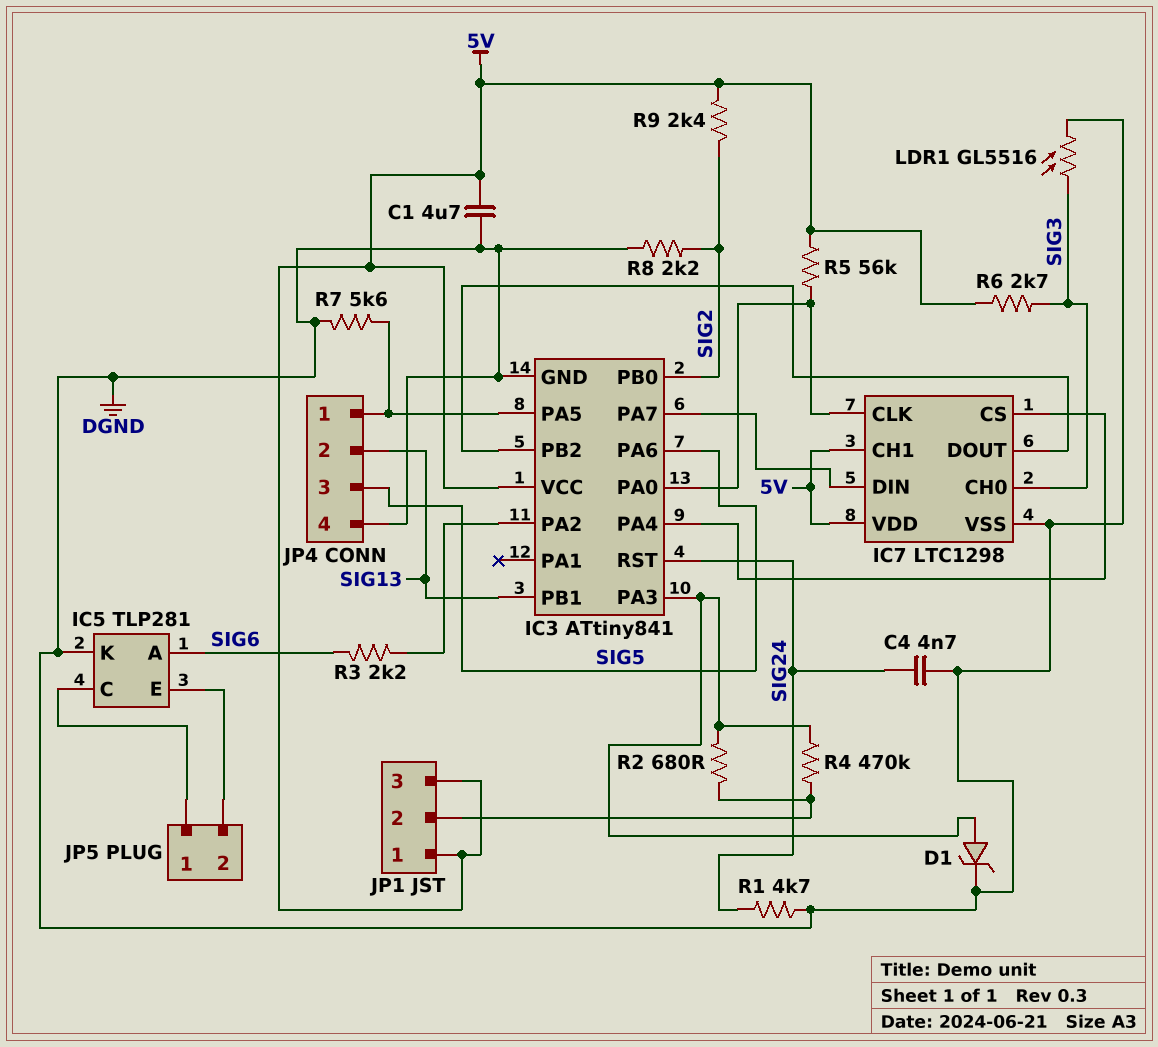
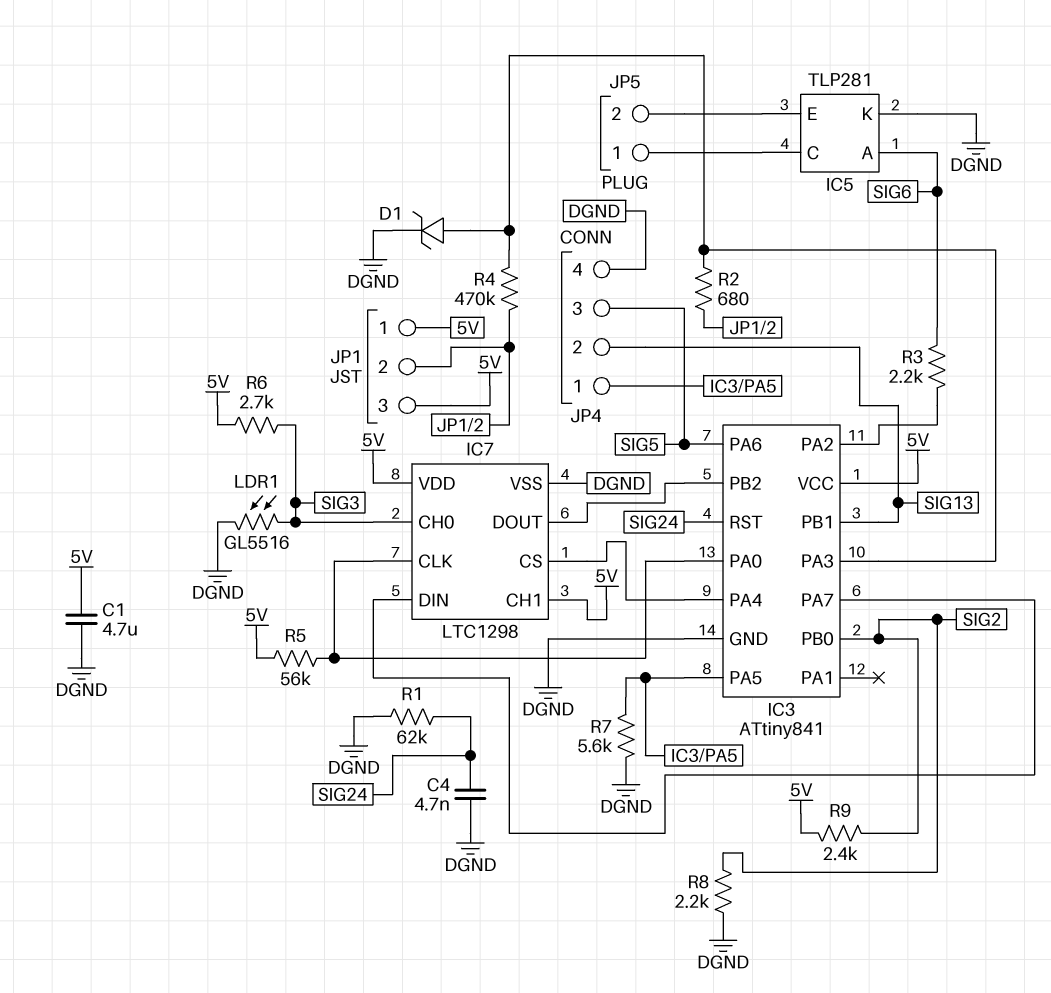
R1: 4.7k (DGND, SIG24) -> 62k (DGND, SIG24)

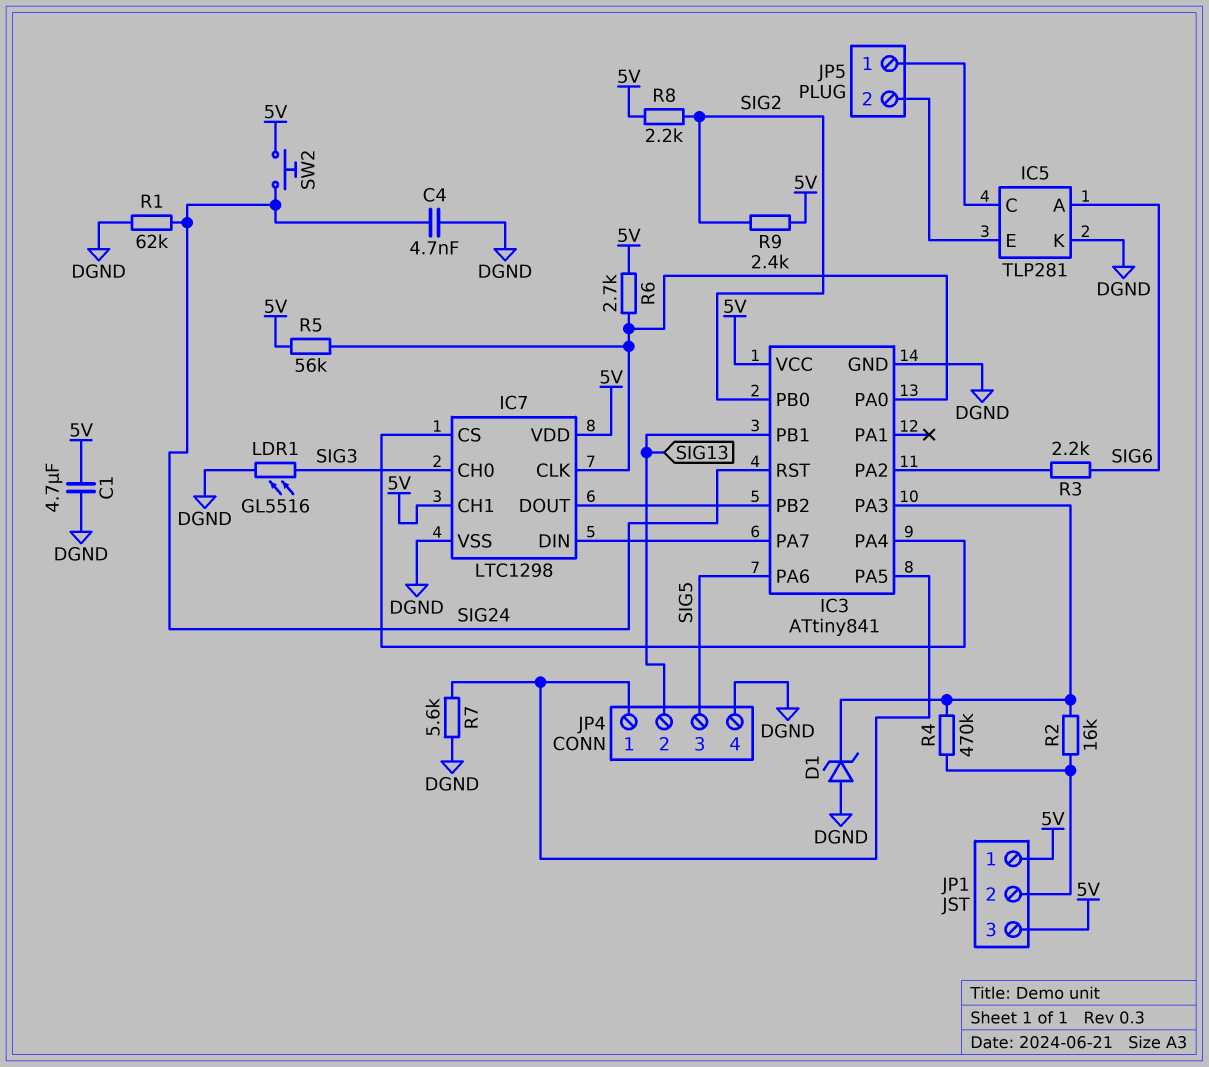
D1: zener (A IC3/PA3, K DGND) -> zener (A DGND, K IC3/PA3)
R2: 680 (IC3/PA3, JP1/2) -> 16k (IC3/PA3, JP1/2)
R6: 2.7k (5V, SIG3) -> 2.7k (5V, IC3/PA0)
R8: 2.2k (DGND, SIG2) -> 2.2k (5V, SIG2)
SW2: none -> button (5V, SIG24)

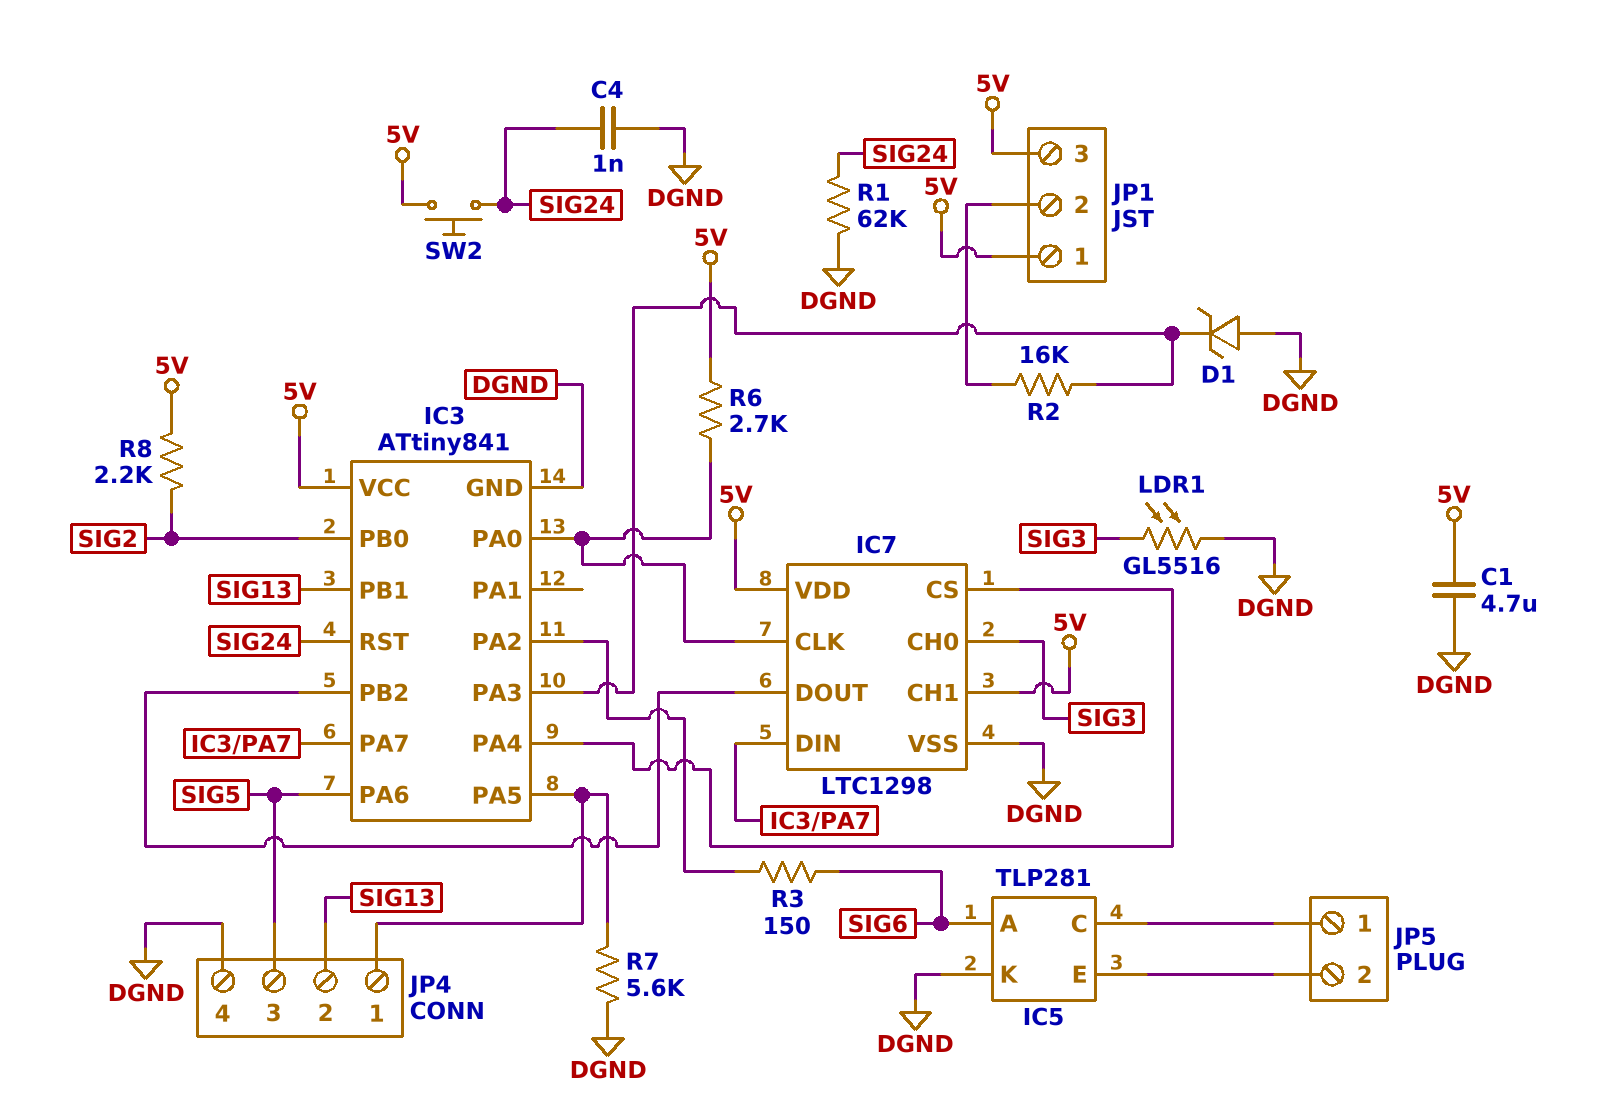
C4: 4.7nF (DGND, SIG24) -> 1nF (DGND, SIG24)
R3: 2.2k (IC3/PA2, SIG6) -> 150 (IC3/PA2, SIG6)
R4: 470k (IC3/PA3, JP1/2) -> none
R5: 56k (5V, IC3/PA0) -> none
R9: 2.4k (5V, SIG2) -> none

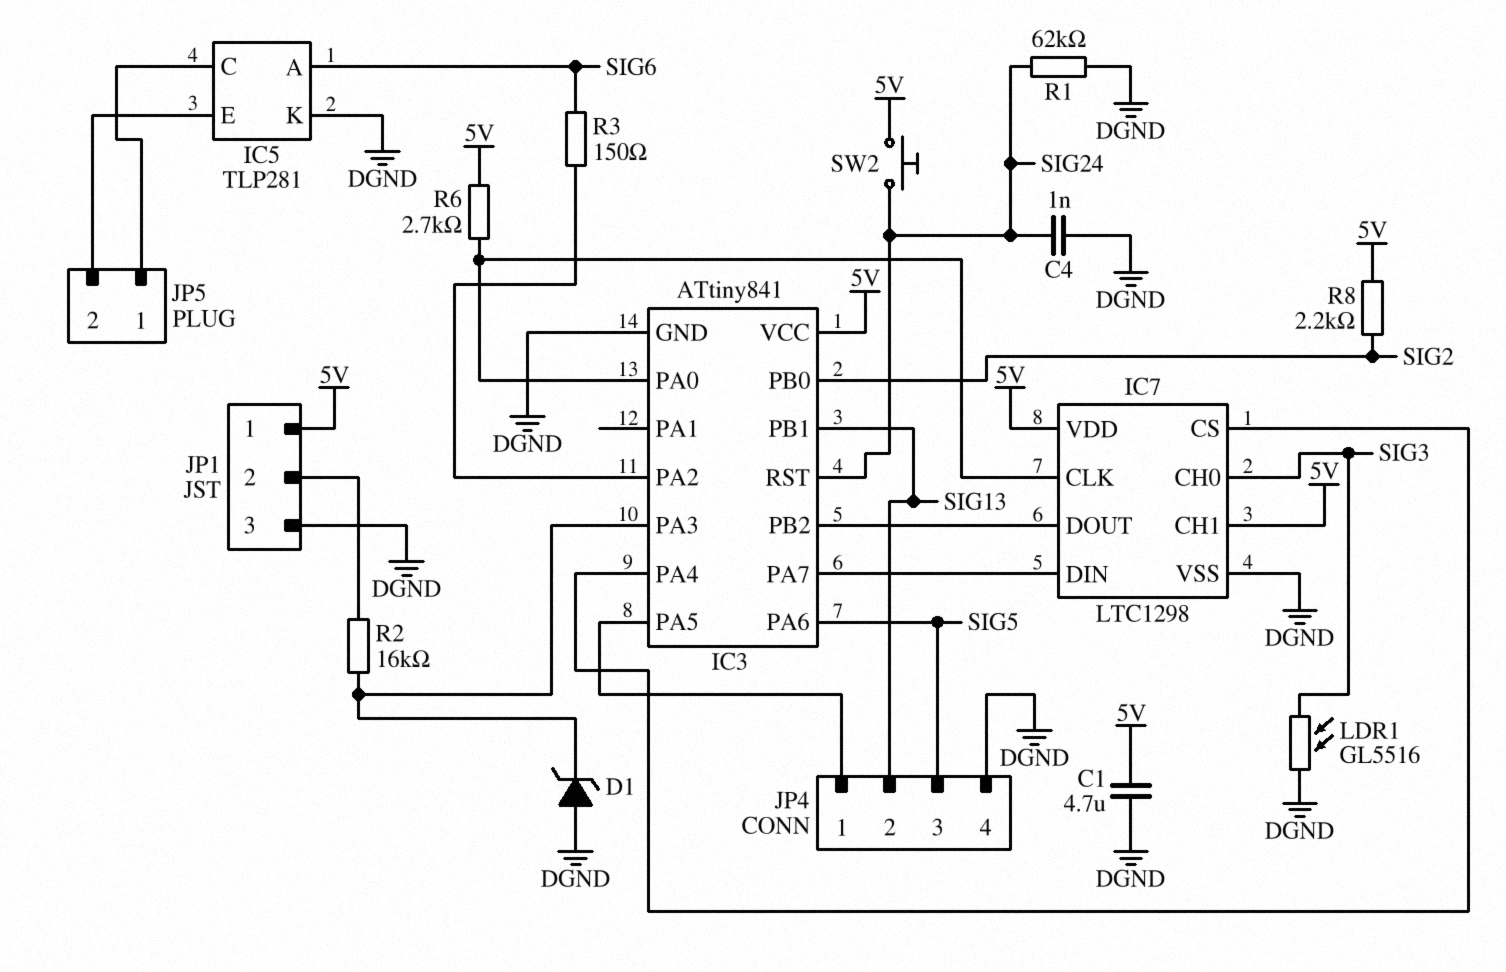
JP1 pin 3: 5V -> DGND
R7: 5.6k (DGND, IC3/PA5) -> none

